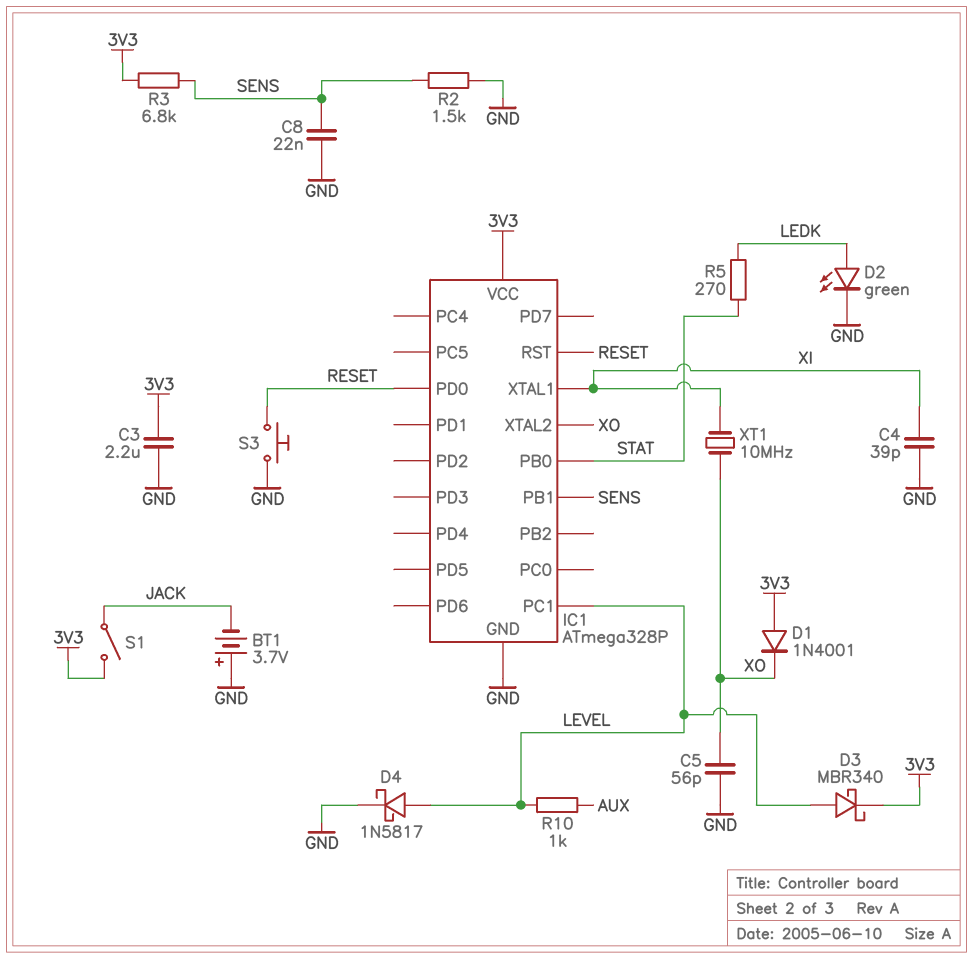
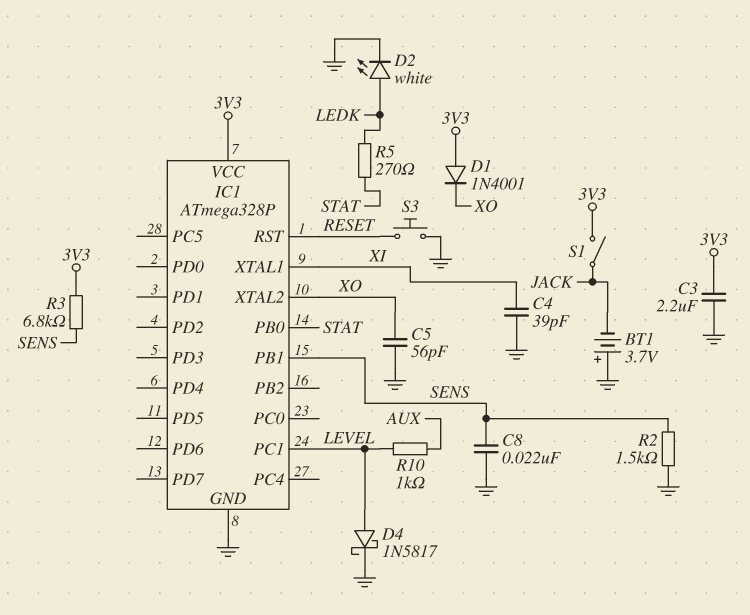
D2: LED green (A LEDK, K GND) -> LED white (A LEDK, K GND)
D3: schottky MBR340 (A LEVEL, K 3V3) -> none
IC1 pin PD0: RESET -> none
XT1: 10MHz (XI, XO) -> none

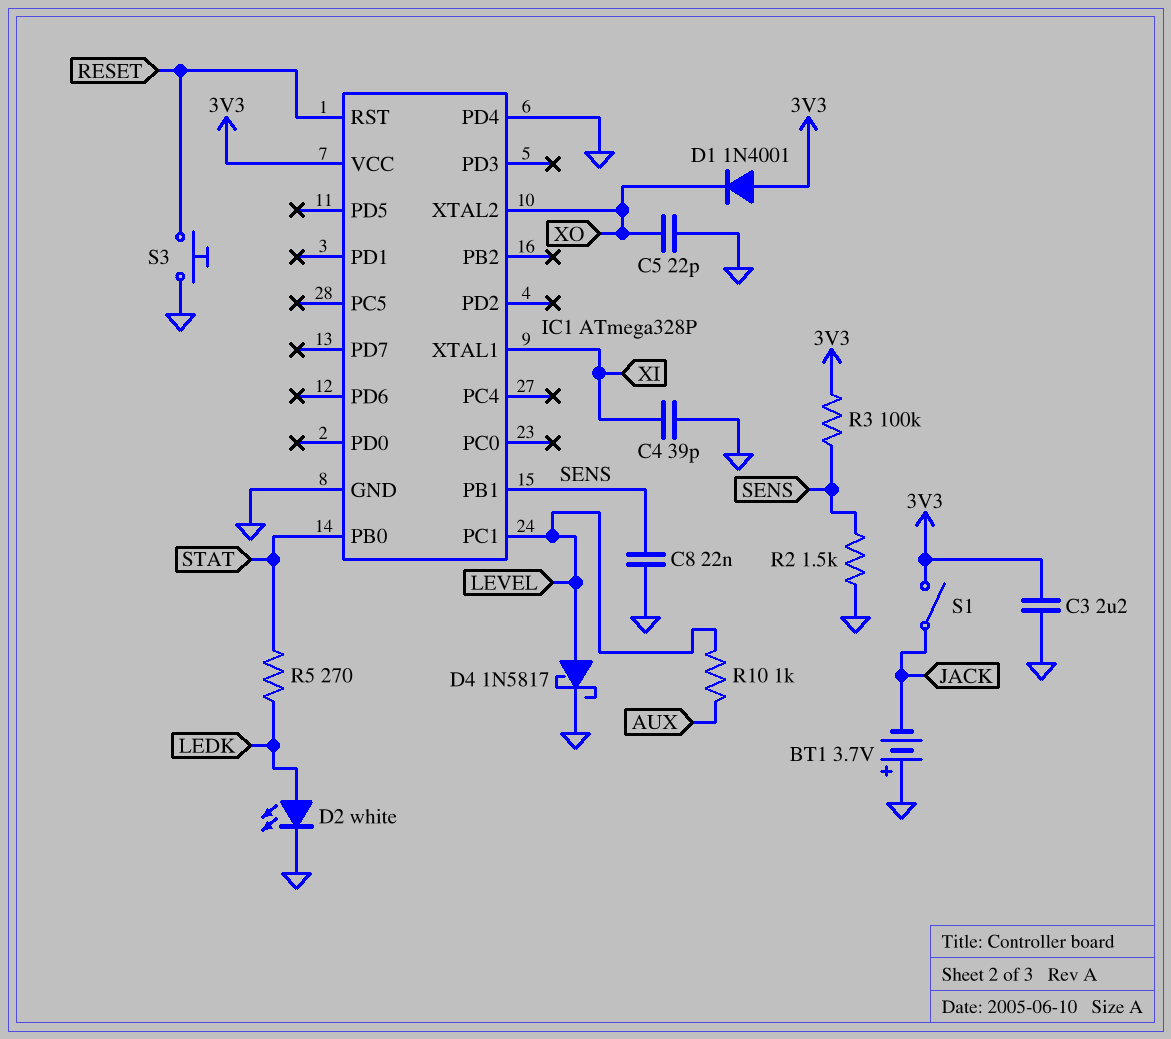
C5: 56pF (GND, XO) -> 22pF (GND, XO)
IC1 pin PD4: none -> GND
R3: 6.8k (3V3, SENS) -> 100k (3V3, SENS)

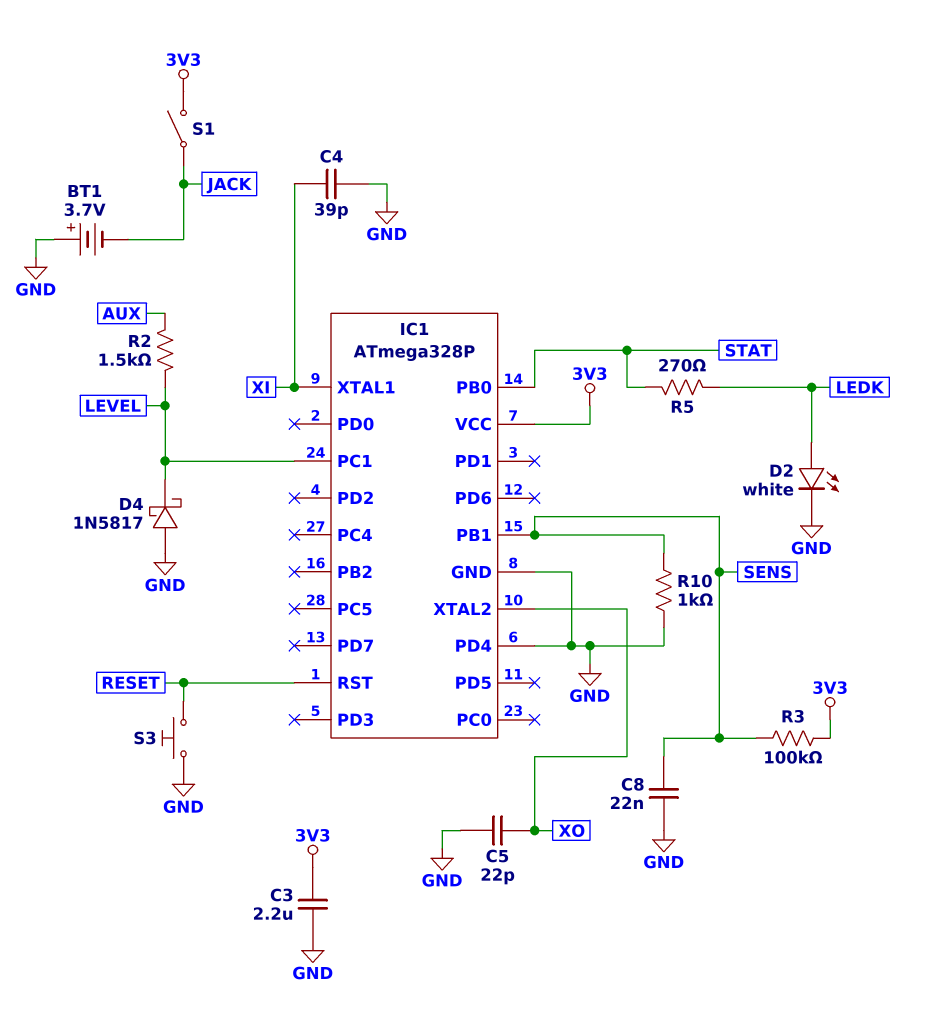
D1: diode 1N4001 (A 3V3, K XO) -> none
D4: schottky 1N5817 (A LEVEL, K GND) -> schottky 1N5817 (A GND, K LEVEL)
R2: 1.5k (GND, SENS) -> 1.5k (AUX, LEVEL)
R10: 1k (AUX, LEVEL) -> 1k (GND, SENS)

